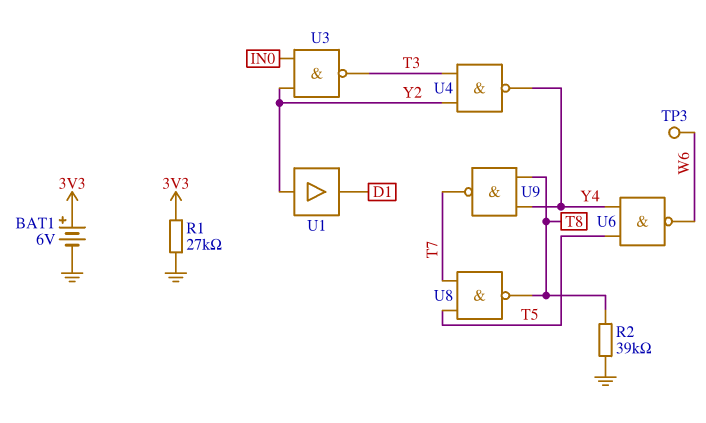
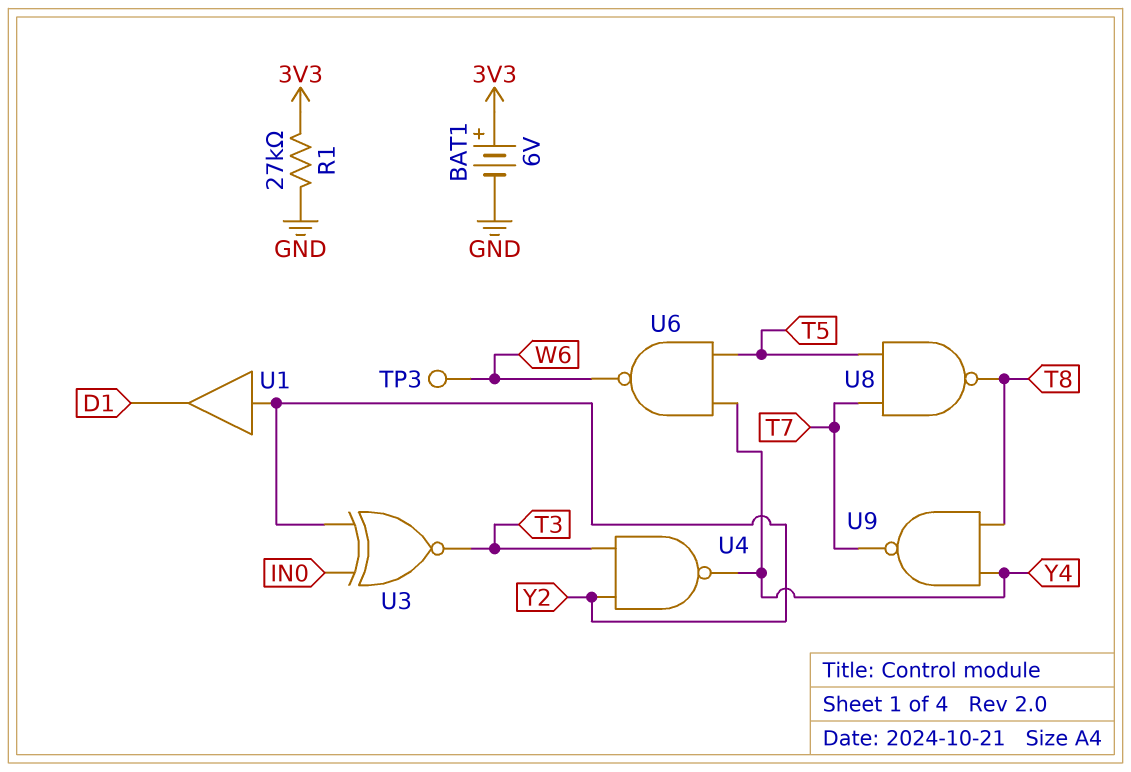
R2: 39k (GND, T8) -> none
U3: NAND (in IN0, in Y2, out T3) -> XNOR (in IN0, in Y2, out T3)

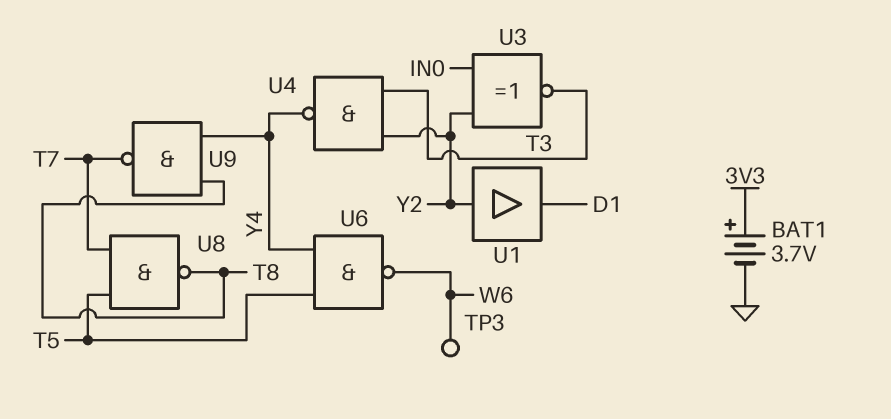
BAT1: 6V (plus 3V3, minus GND) -> 3.7V (plus 3V3, minus GND)
R1: 27k (3V3, GND) -> none

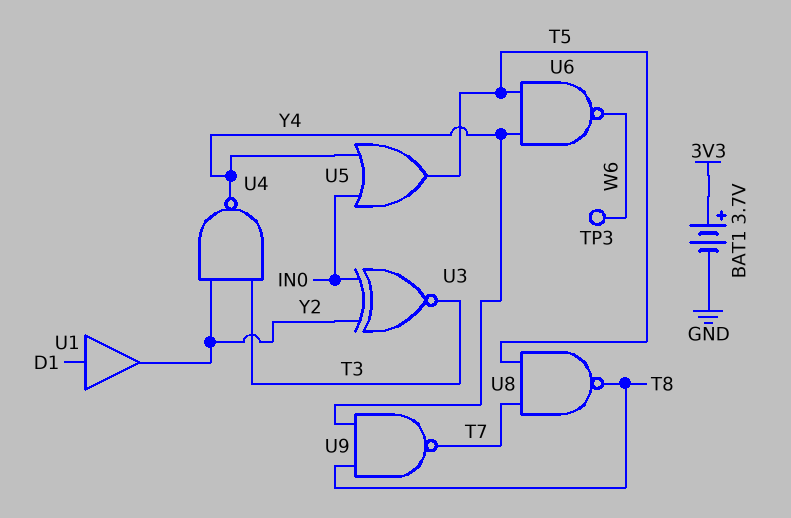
U1: buffer (in Y2, out D1) -> buffer (in D1, out Y2)
U5: none -> OR (in IN0, in Y4, out T5)

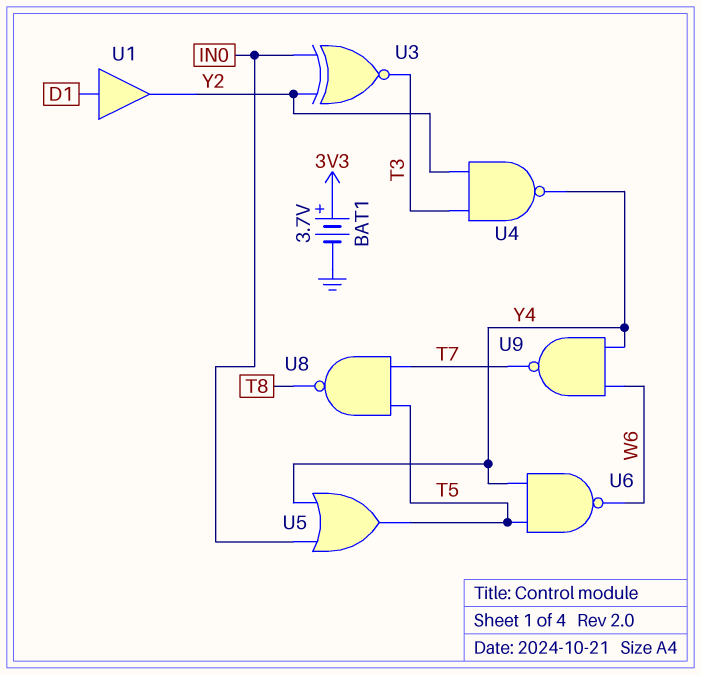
TP3: test point (W6) -> none
U9: NAND (in T8, in Y4, out T7) -> NAND (in W6, in Y4, out T7)

